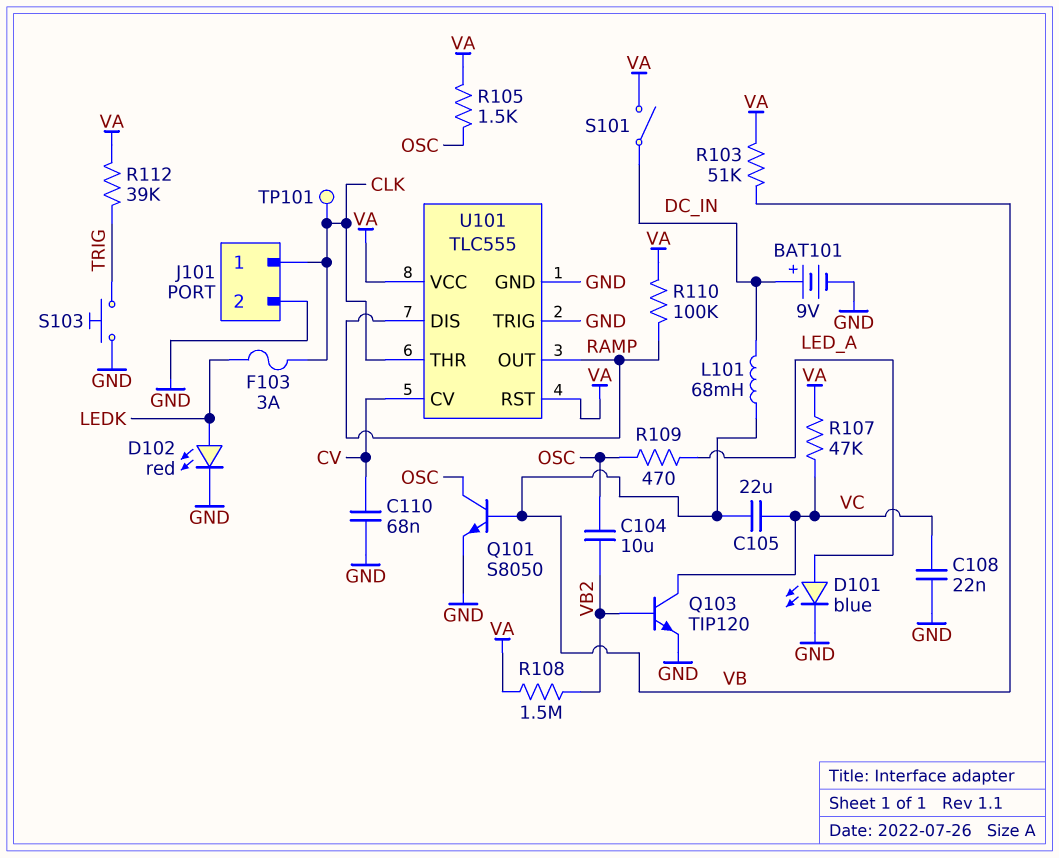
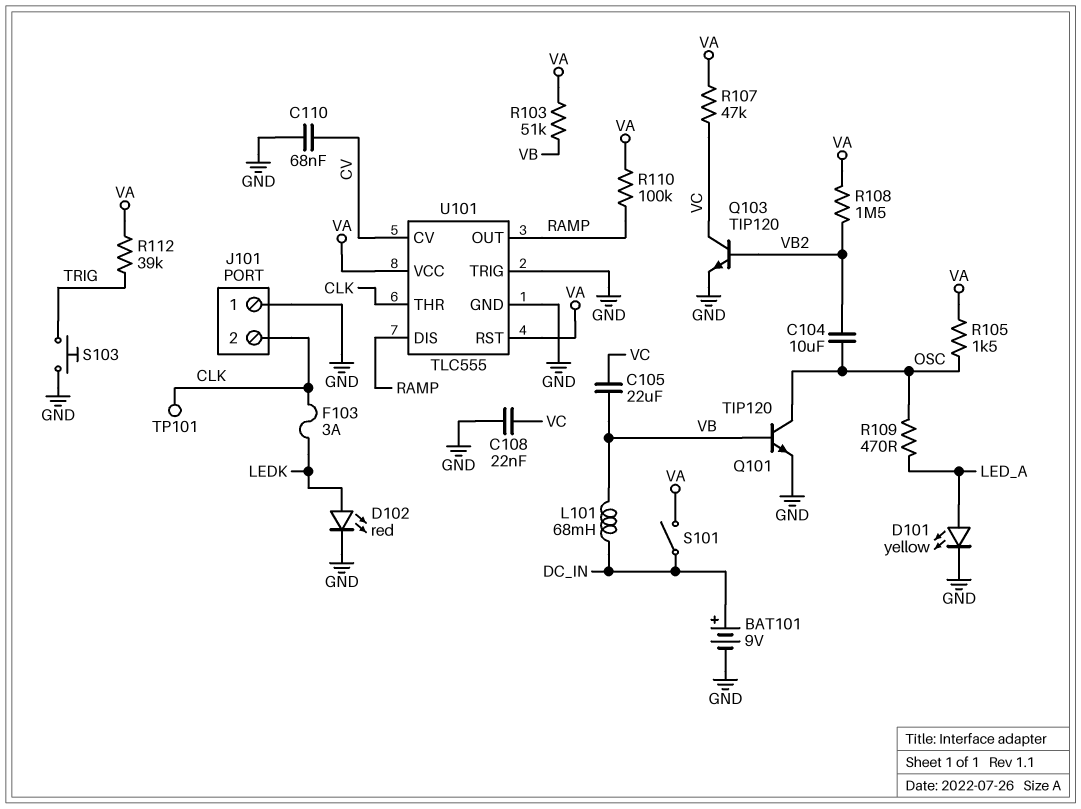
D101: LED blue (A LED_A, K GND) -> LED yellow (A LED_A, K GND)
J101 pin 1: CLK -> GND
J101 pin 2: GND -> CLK
Q101: NPN S8050 (B VB, C OSC, E GND) -> NPN TIP120 (B VB, C OSC, E GND)

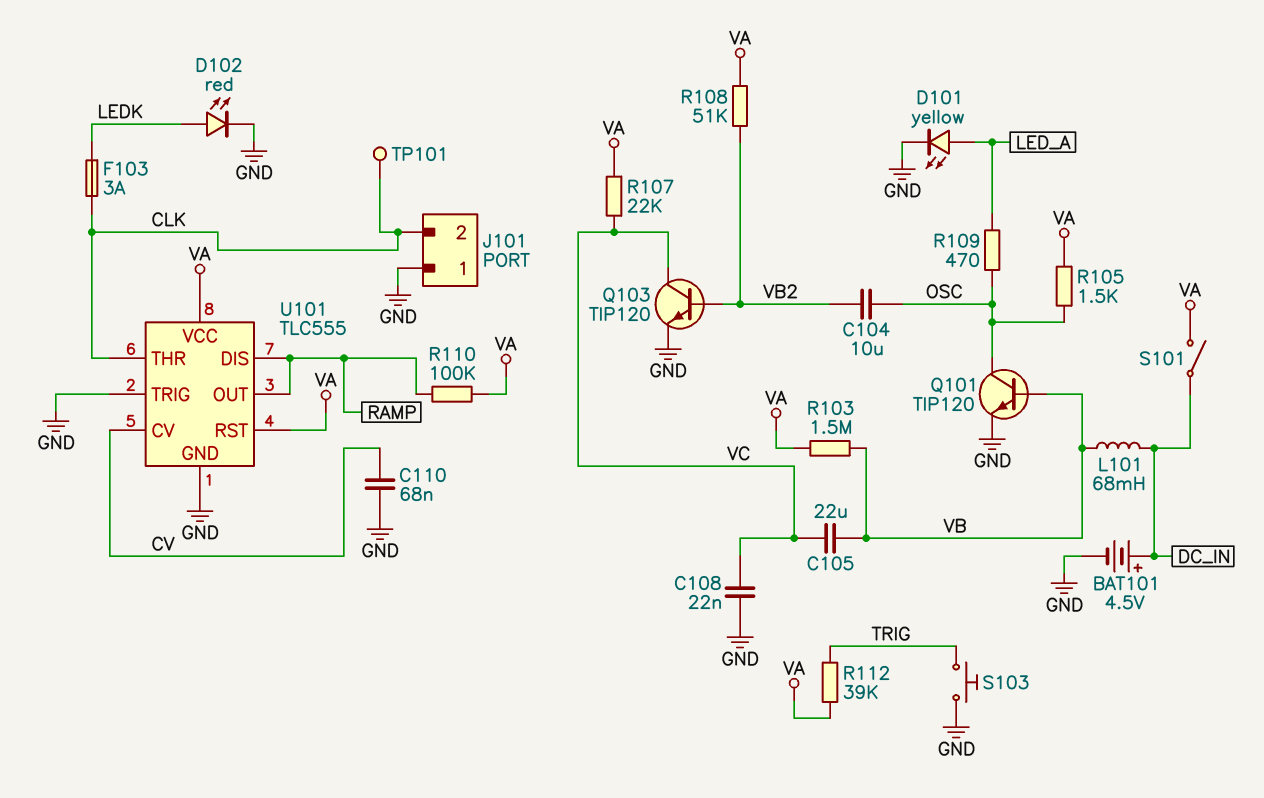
BAT101: 9V (plus DC_IN, minus GND) -> 4.5V (plus DC_IN, minus GND)
R103: 51k (VA, VB) -> 1.5M (VA, VB)
R107: 47k (VA, VC) -> 22k (VA, VC)
R108: 1.5M (VA, VB2) -> 51k (VA, VB2)

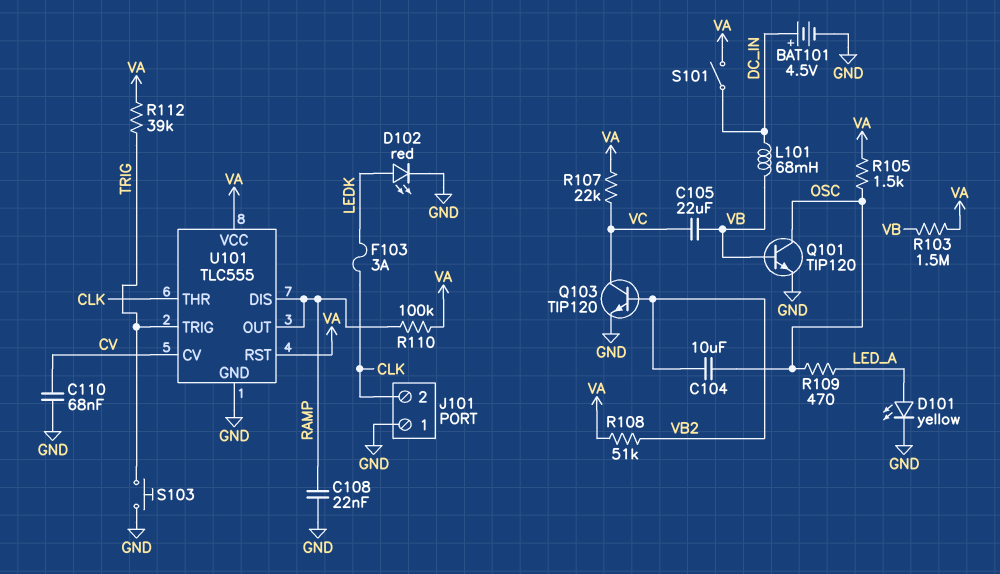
C108: 22nF (GND, VC) -> 22nF (GND, RAMP)
TP101: test point (CLK) -> none
U101 pin TRIG: GND -> TRIG

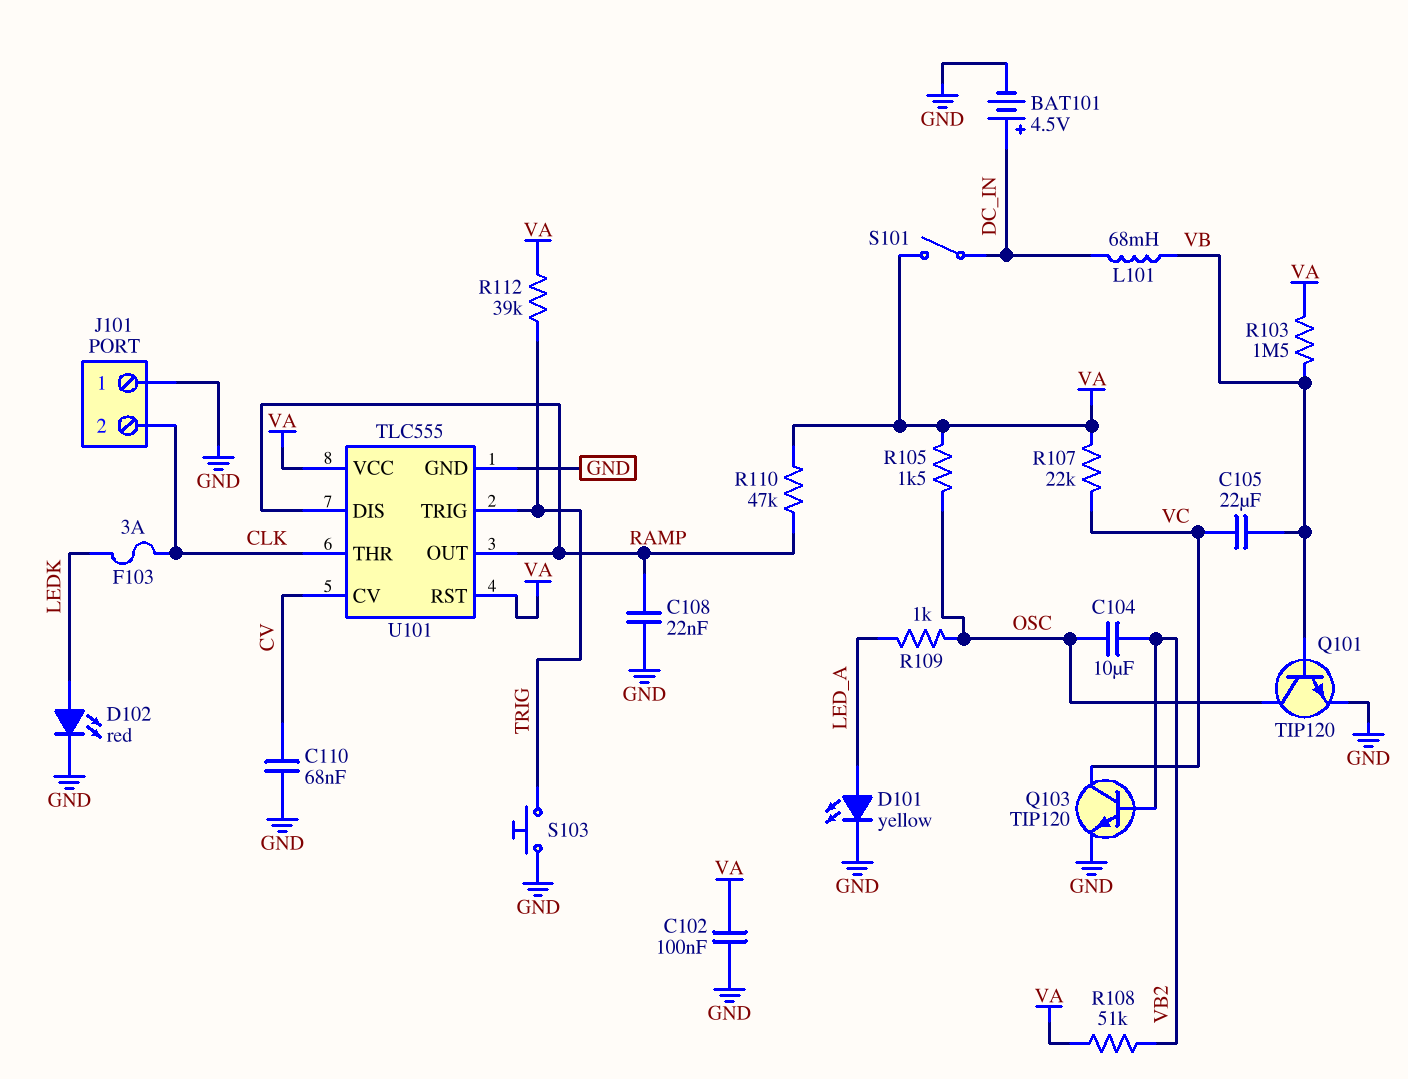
C102: none -> 100nF (GND, VA)
R109: 470 (LED_A, OSC) -> 1k (LED_A, OSC)
R110: 100k (RAMP, VA) -> 47k (RAMP, VA)

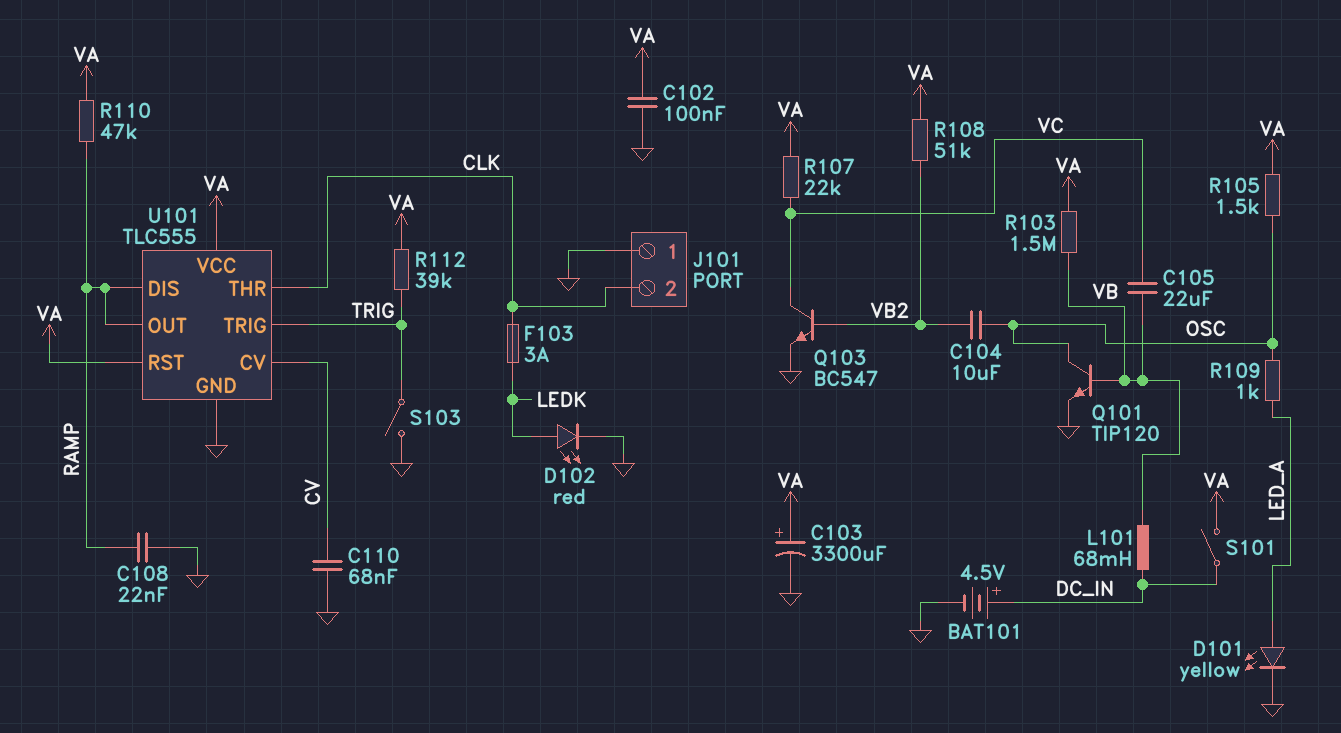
C103: none -> 3300uF (plus VA, minus GND)
Q103: NPN TIP120 (B VB2, C VC, E GND) -> NPN BC547 (B VB2, C VC, E GND)
S103: button (GND, TRIG) -> switch (GND, TRIG)

